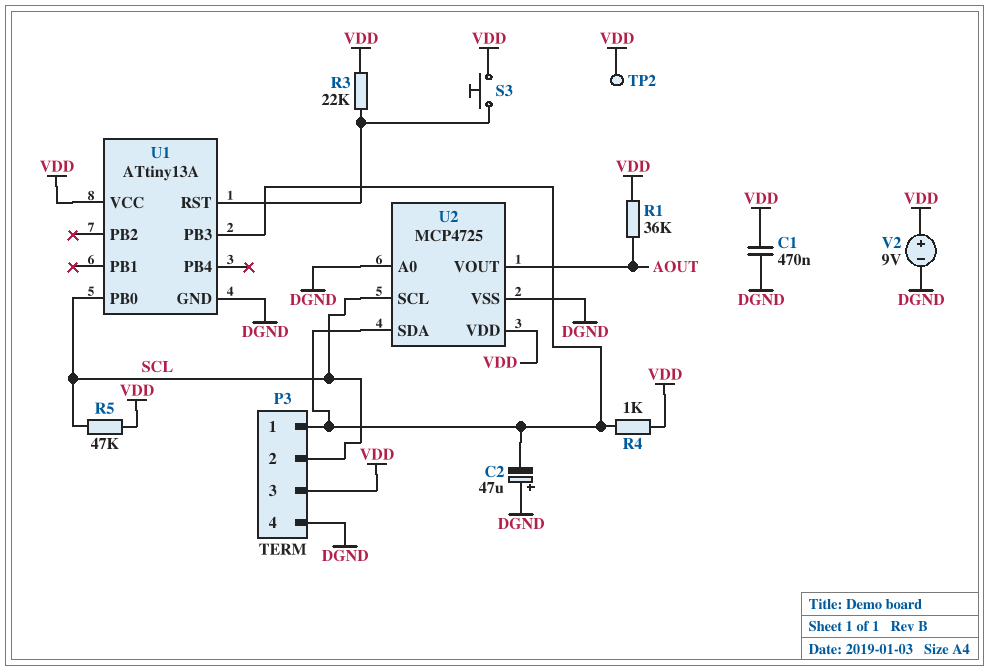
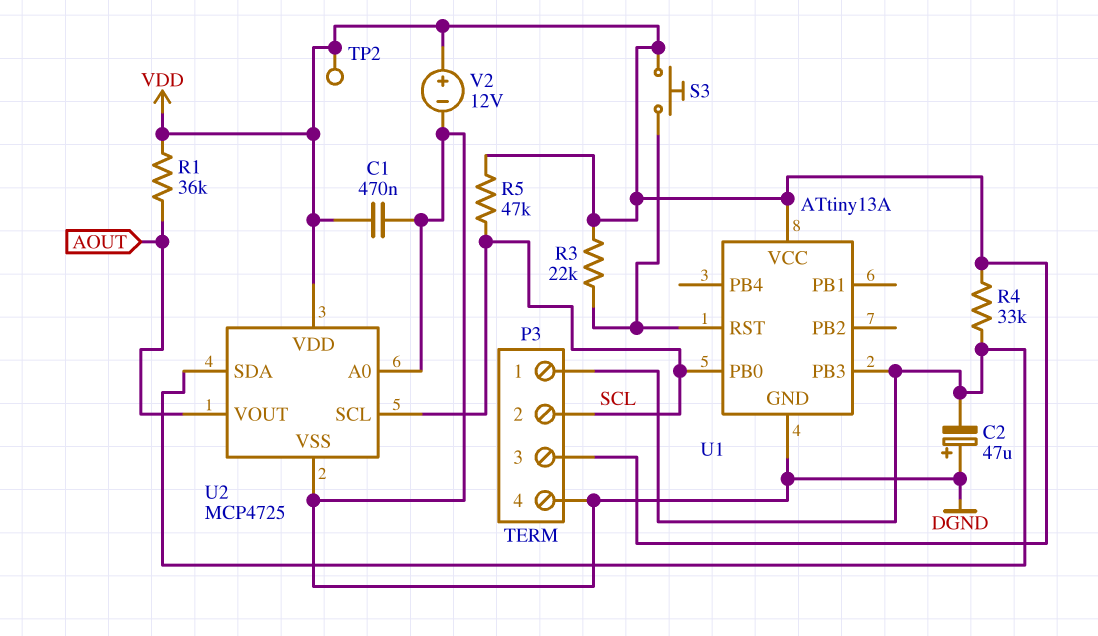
R4: 1k (P3/1, VDD) -> 33k (P3/1, VDD)
V2: 9V (plus VDD, minus DGND) -> 12V (plus VDD, minus DGND)

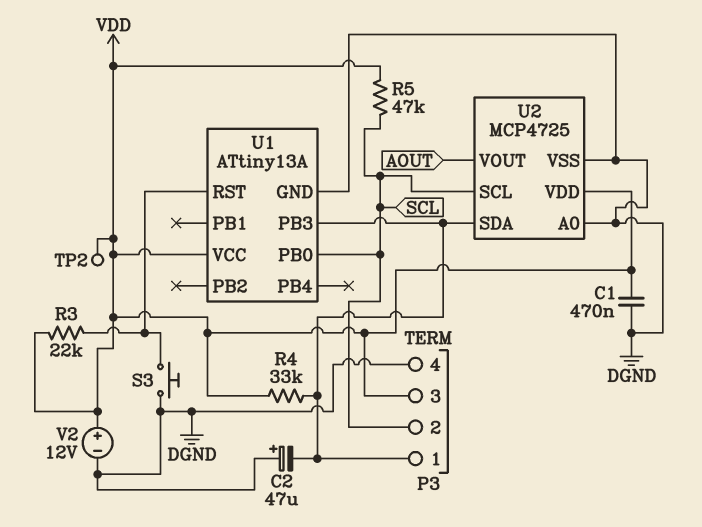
R1: 36k (AOUT, VDD) -> none
S3: button (U1/RST, VDD) -> button (DGND, U1/RST)

